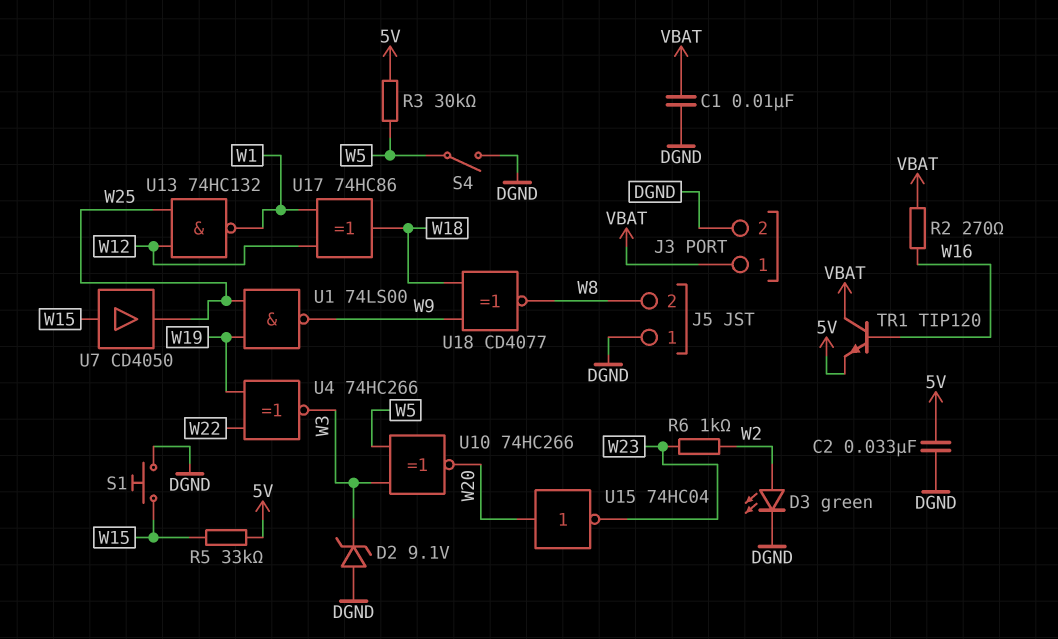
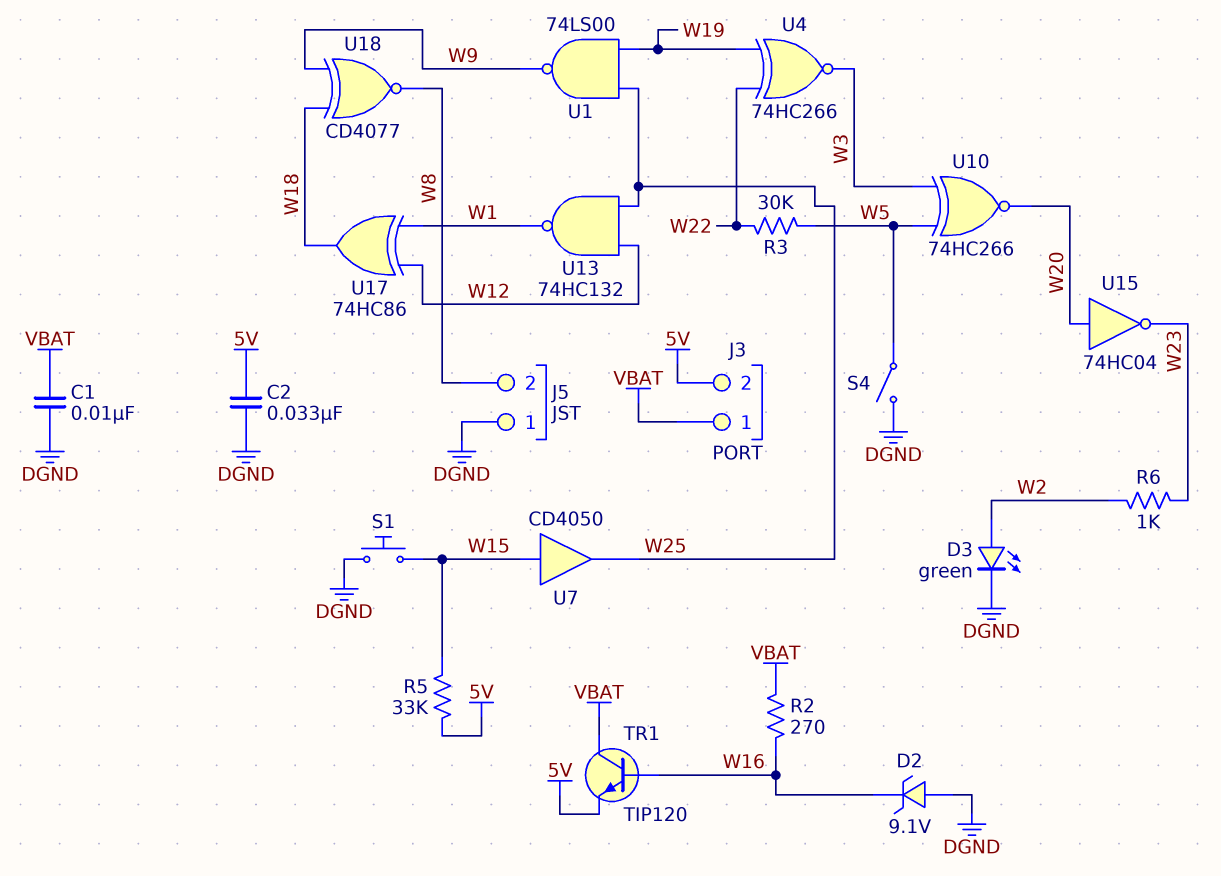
D2: zener 9.1V (A DGND, K W3) -> zener 9.1V (A DGND, K W16)
J3 pin 2: DGND -> 5V
R3: 30k (5V, W5) -> 30k (W5, W22)

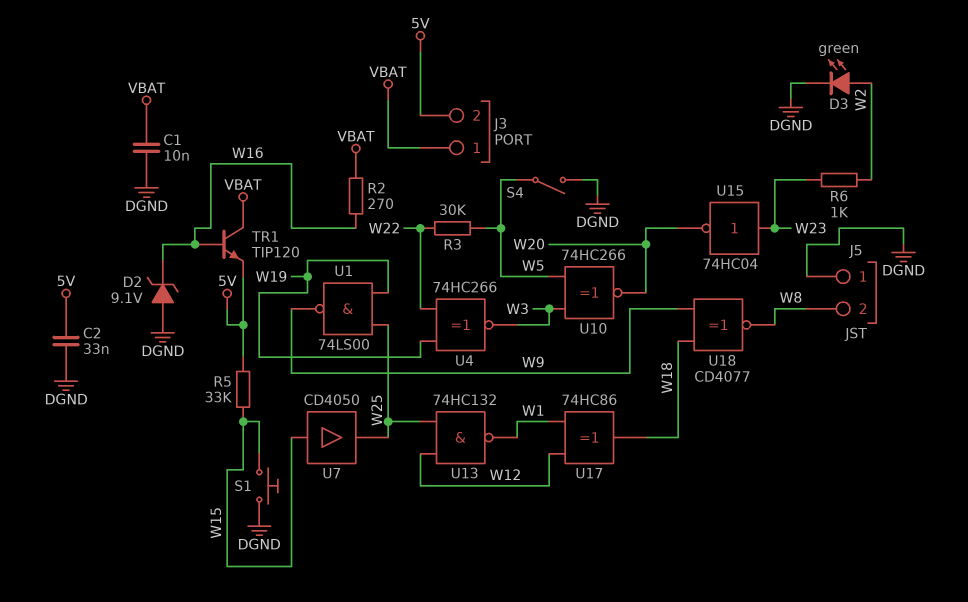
U15: NOT 74HC04 (in W20, out W23) -> NOT 74HC04 (in W23, out W20)

